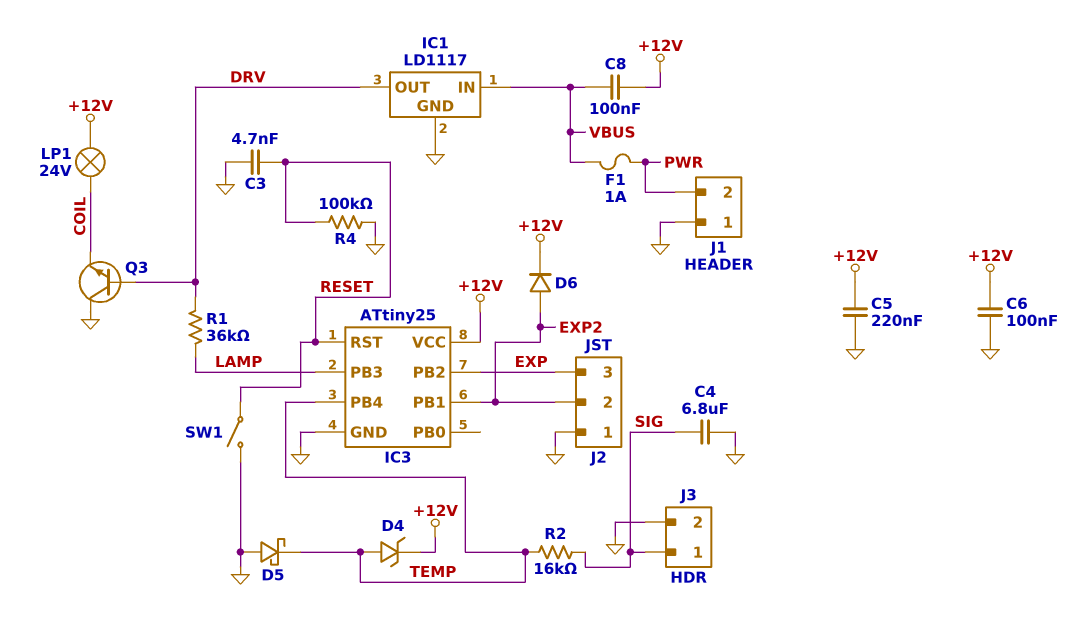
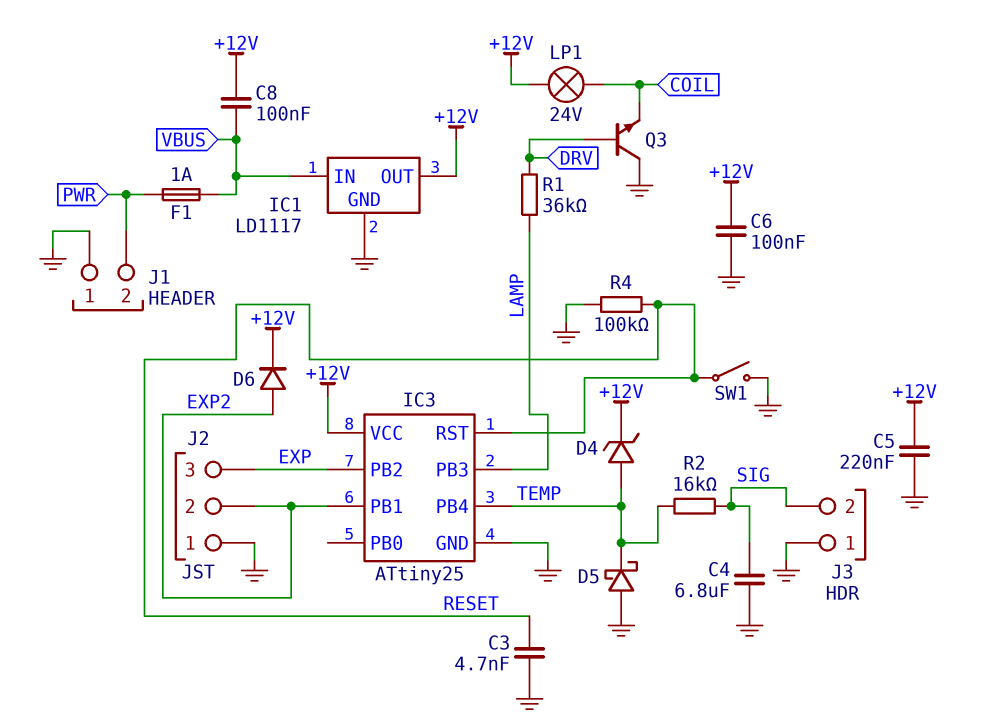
IC1 pin OUT: DRV -> +12V
J3 pin 1: SIG -> GND
J3 pin 2: GND -> SIG

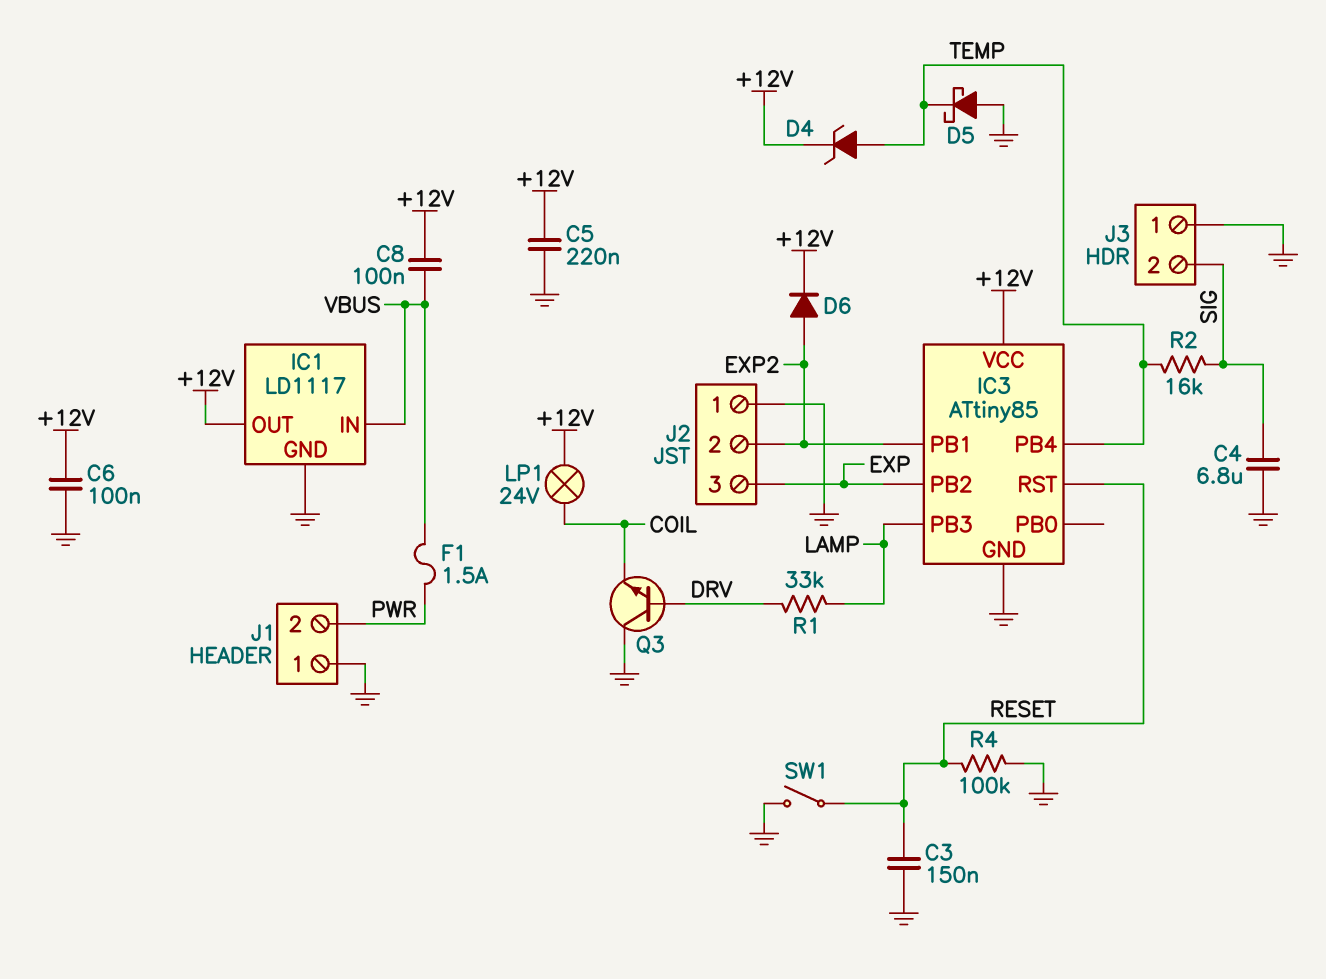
C3: 4.7nF (GND, RESET) -> 150nF (GND, RESET)
F1: 1A (PWR, VBUS) -> 1.5A (PWR, VBUS)
IC3: ATtiny25 -> ATtiny85
R1: 36k (DRV, LAMP) -> 33k (DRV, LAMP)

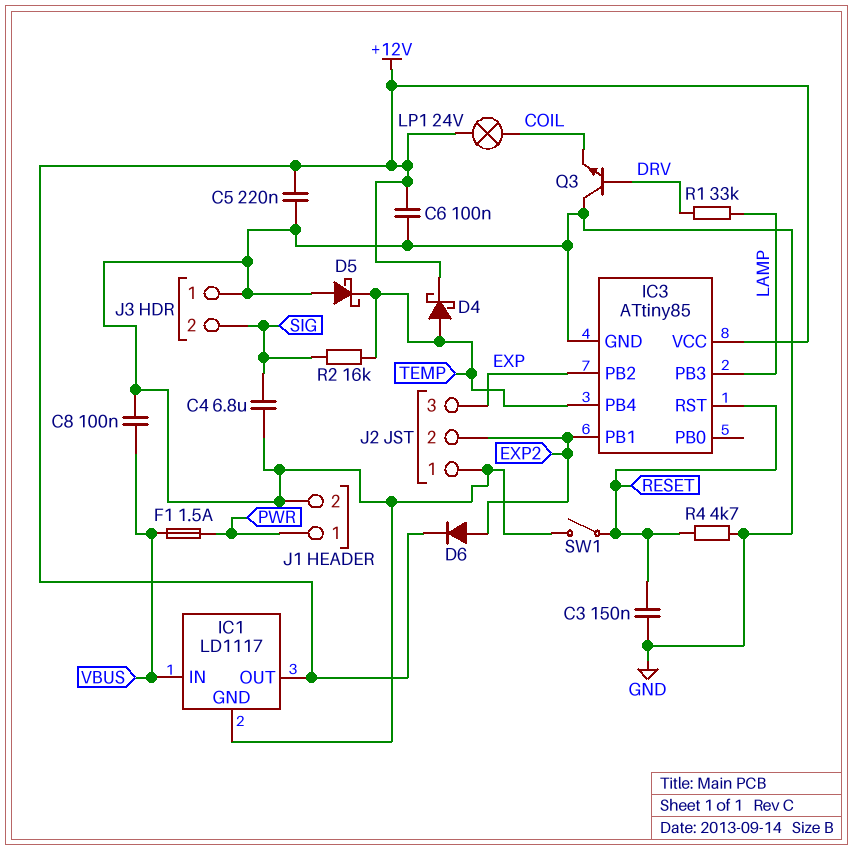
C8: 100nF (+12V, VBUS) -> 100nF (GND, VBUS)
D4: zener (A TEMP, K +12V) -> schottky (A TEMP, K +12V)
J1 pin 1: GND -> PWR
J1 pin 2: PWR -> GND
R4: 100k (GND, RESET) -> 4.7k (GND, RESET)

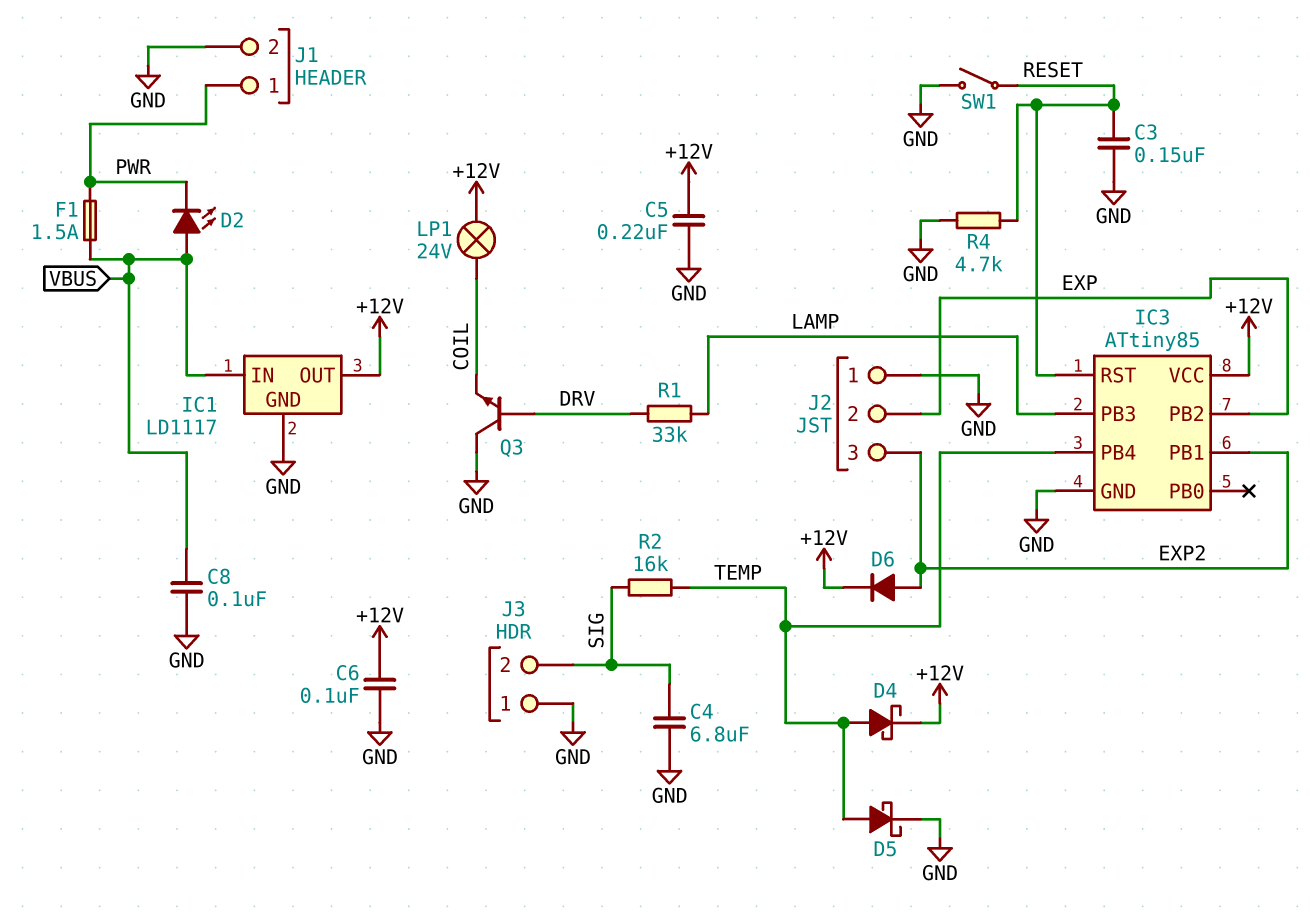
D2: none -> LED (A VBUS, K PWR)
D5: schottky (A GND, K TEMP) -> schottky (A TEMP, K GND)
J2 pin 2: EXP2 -> EXP
J2 pin 3: EXP -> EXP2

